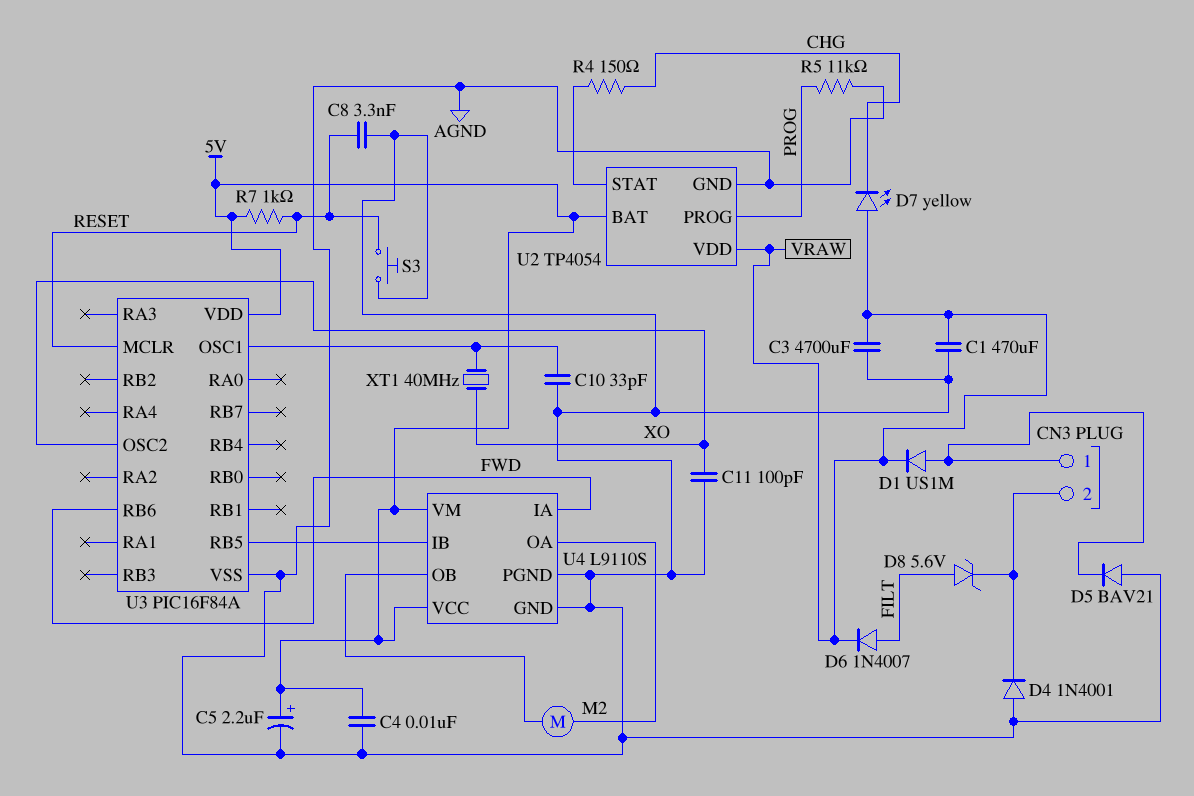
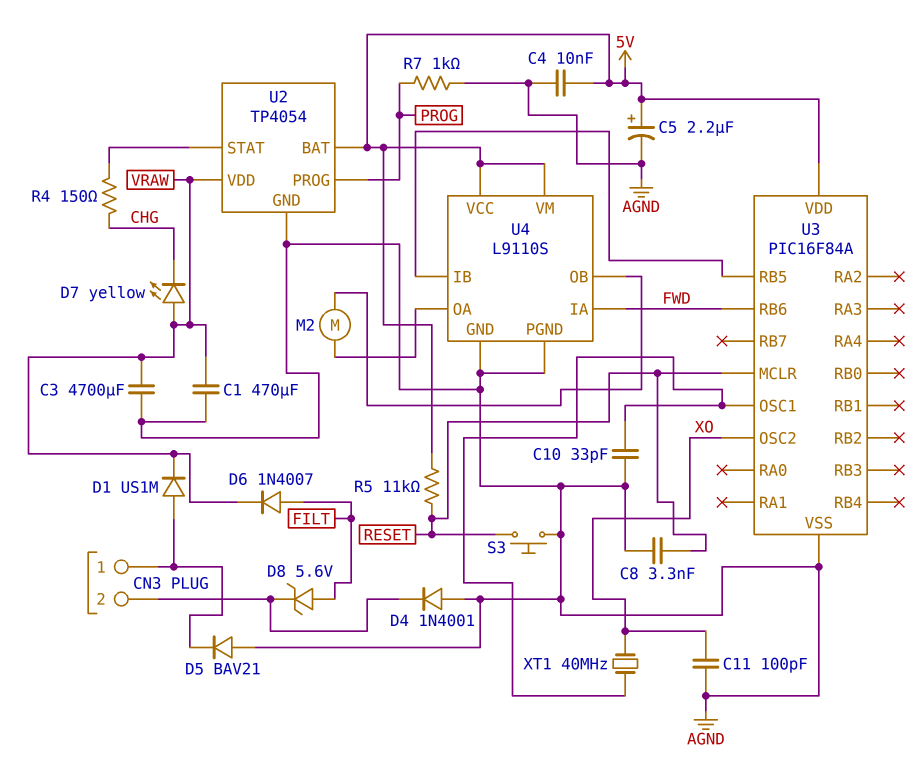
R5: 11k (AGND, PROG) -> 11k (5V, RESET)
R7: 1k (5V, RESET) -> 1k (AGND, PROG)

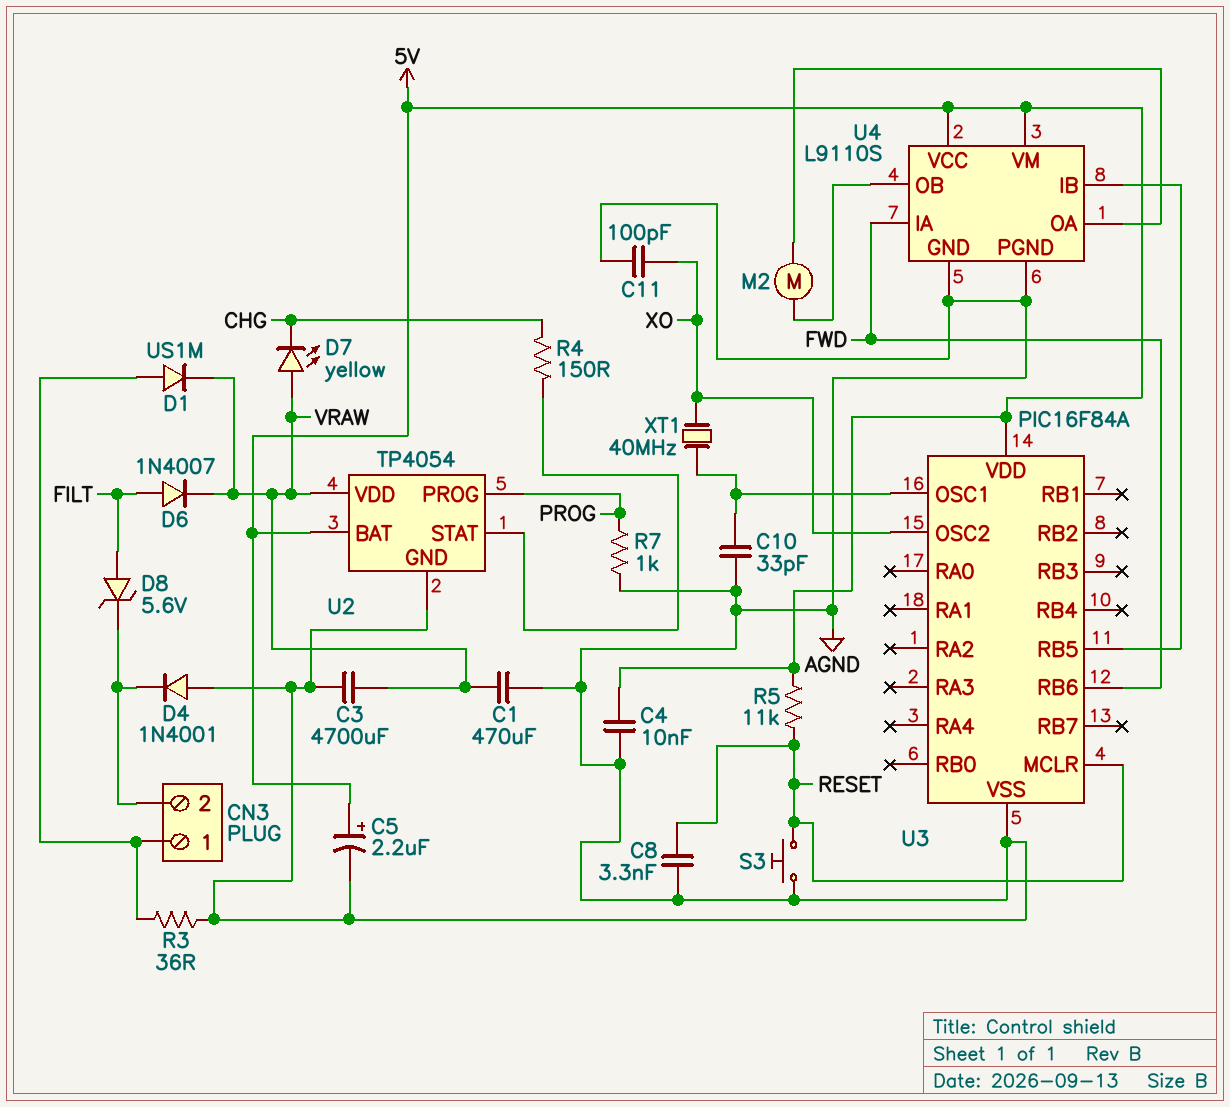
D5: diode BAV21 (A AGND, K CN3/1) -> none
R3: none -> 36 (AGND, CN3/1)

